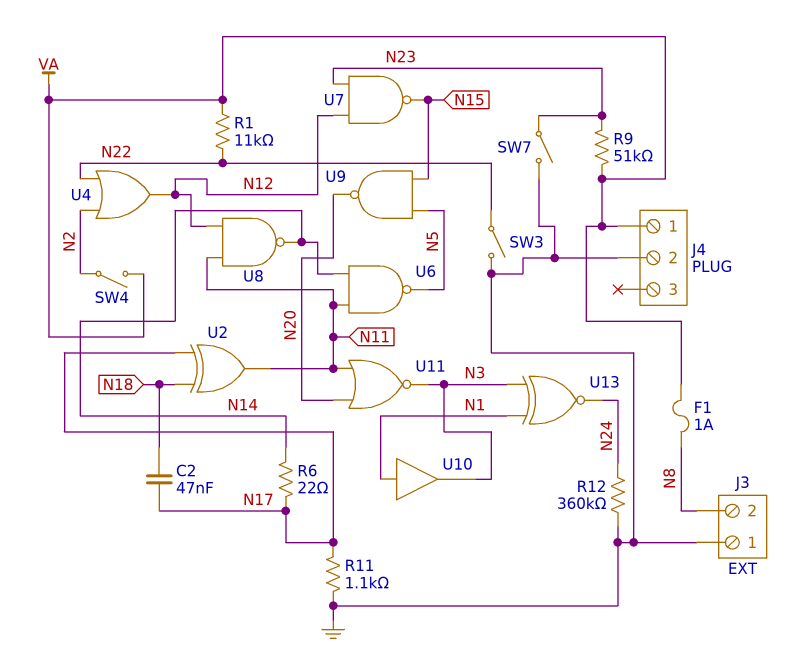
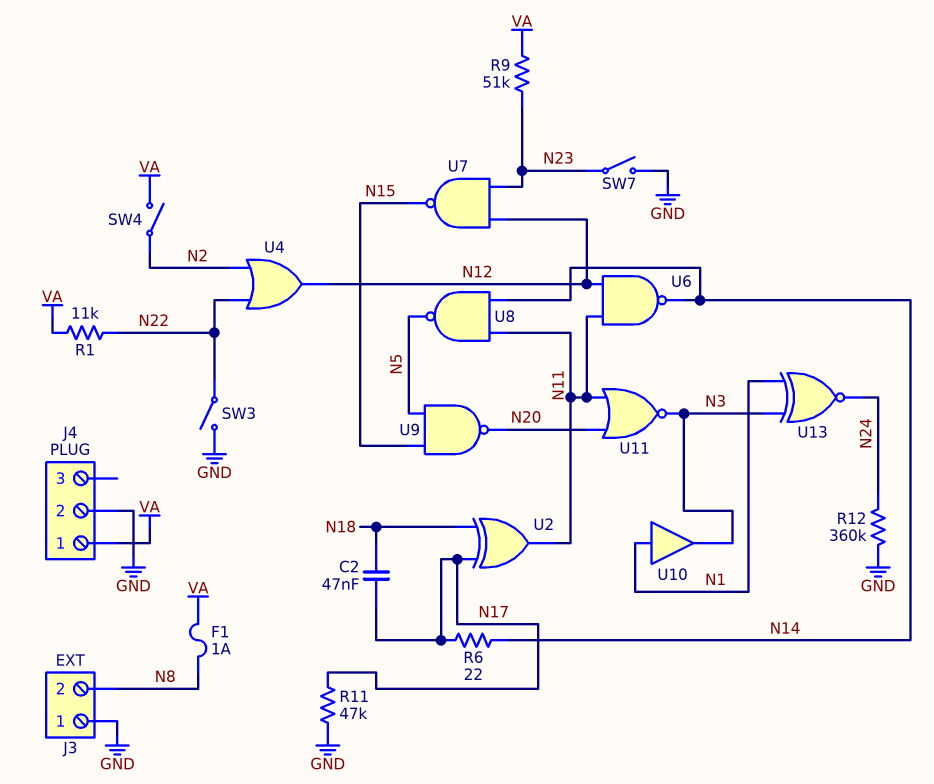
R11: 1.1k (GND, N17) -> 47k (GND, N17)
U6: NAND (in N11, in N14, out N5) -> NAND (in N11, in N12, out N14)
U8: NAND (in N11, in N12, out N14) -> NAND (in N11, in N14, out N5)

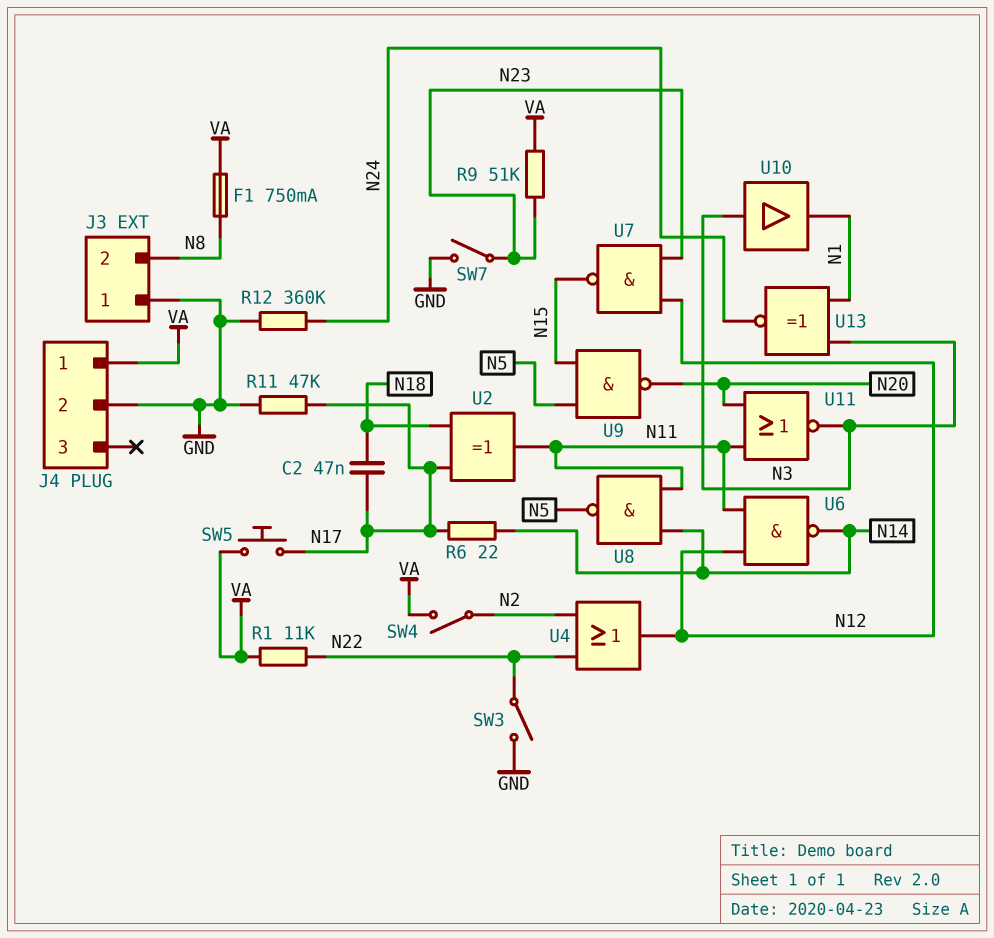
F1: 1A (N8, VA) -> 750mA (N8, VA)
SW5: none -> button (N17, VA)
U10: buffer (in N1, out N3) -> buffer (in N3, out N1)

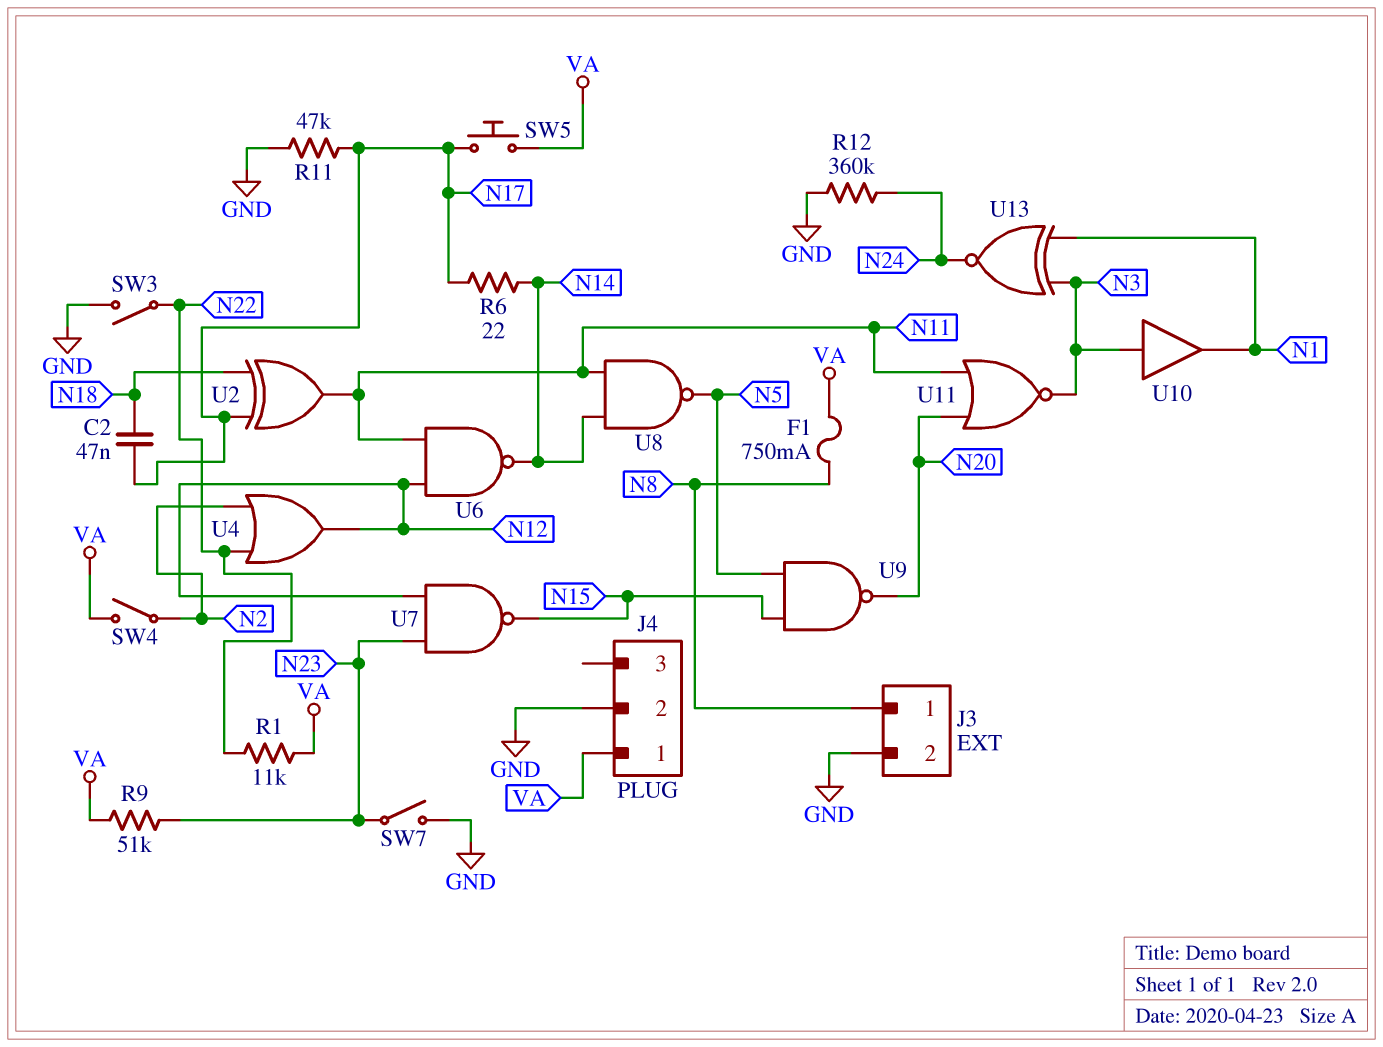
J3 pin 1: GND -> N8
J3 pin 2: N8 -> GND

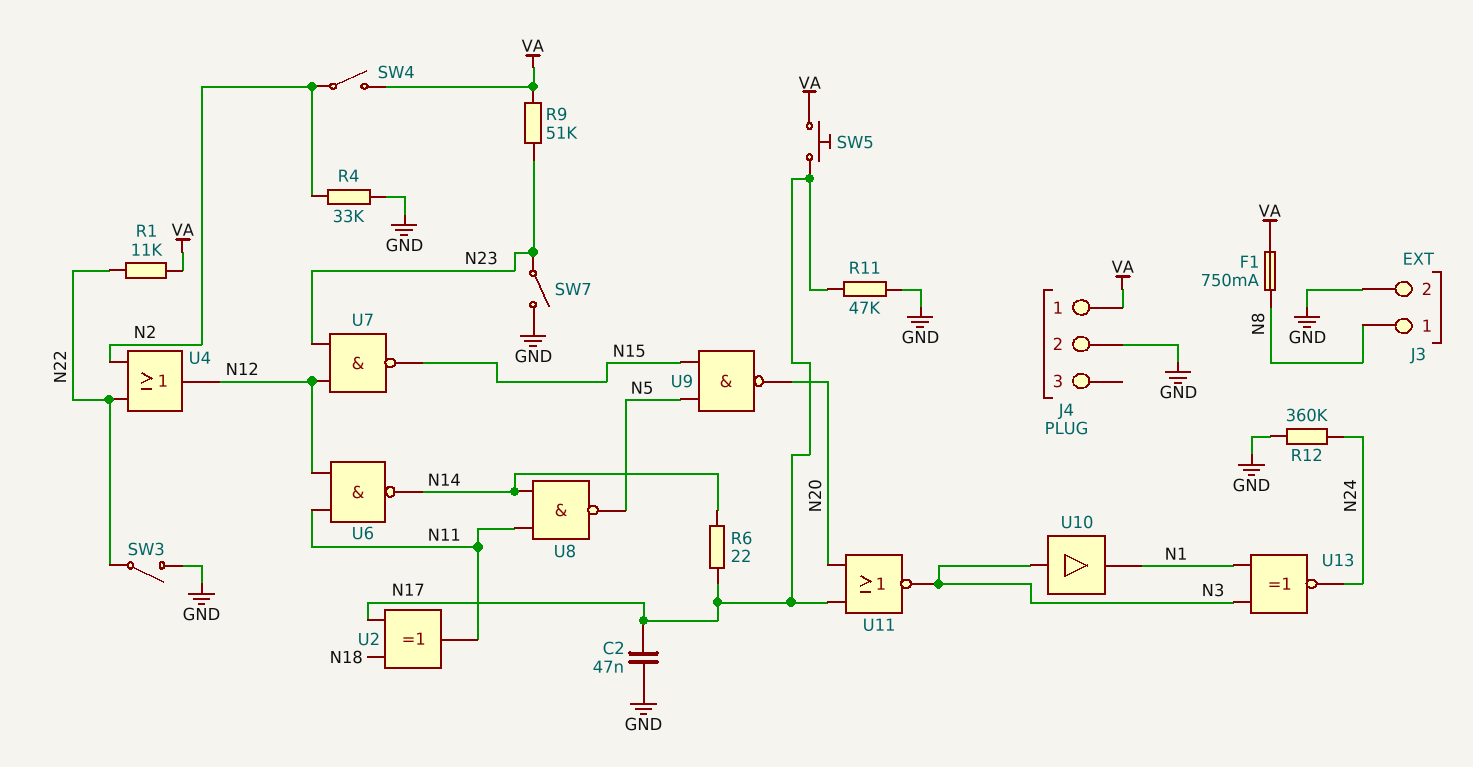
C2: 47nF (N17, N18) -> 47nF (GND, N17)
R4: none -> 33k (GND, N2)
U11: NOR (in N11, in N20, out N3) -> NOR (in N17, in N20, out N3)

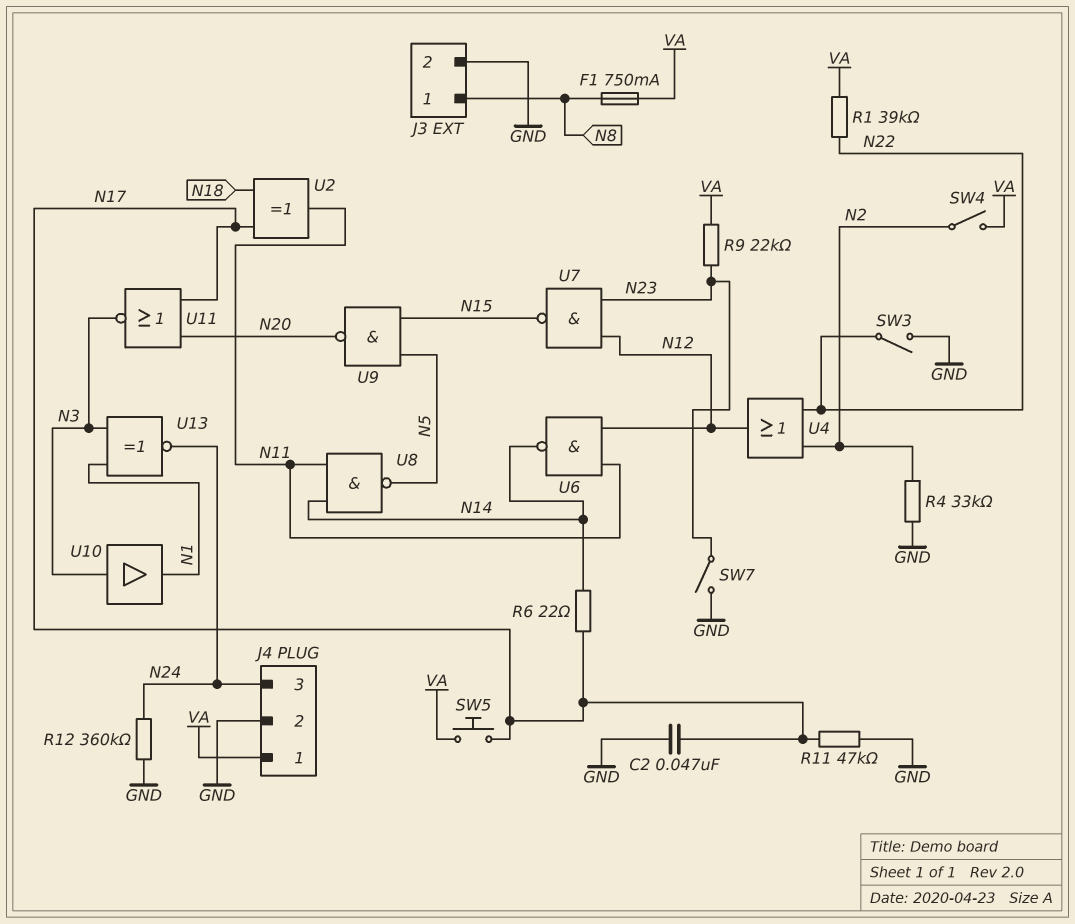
J4 pin 3: none -> N24
R1: 11k (N22, VA) -> 39k (N22, VA)
R9: 51k (N23, VA) -> 22k (N23, VA)

